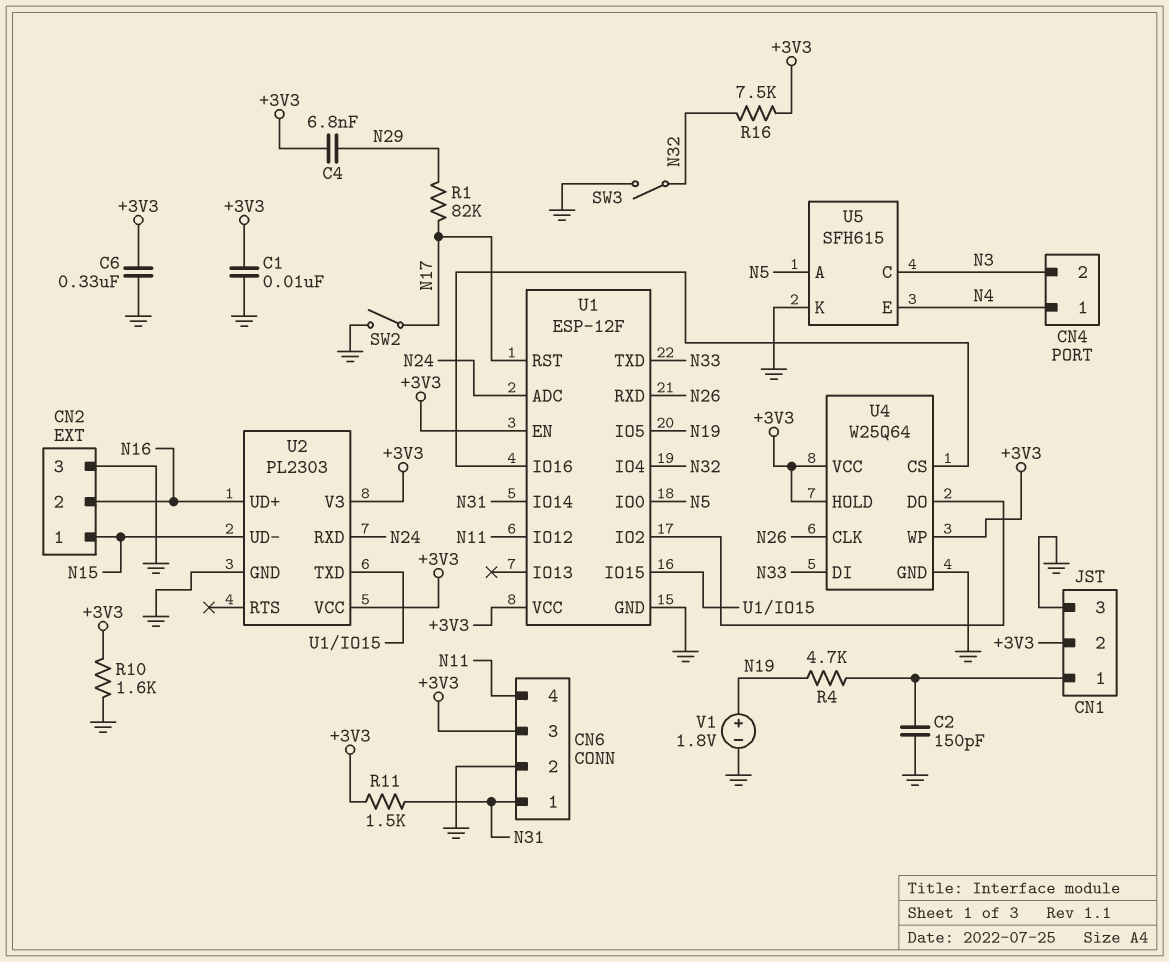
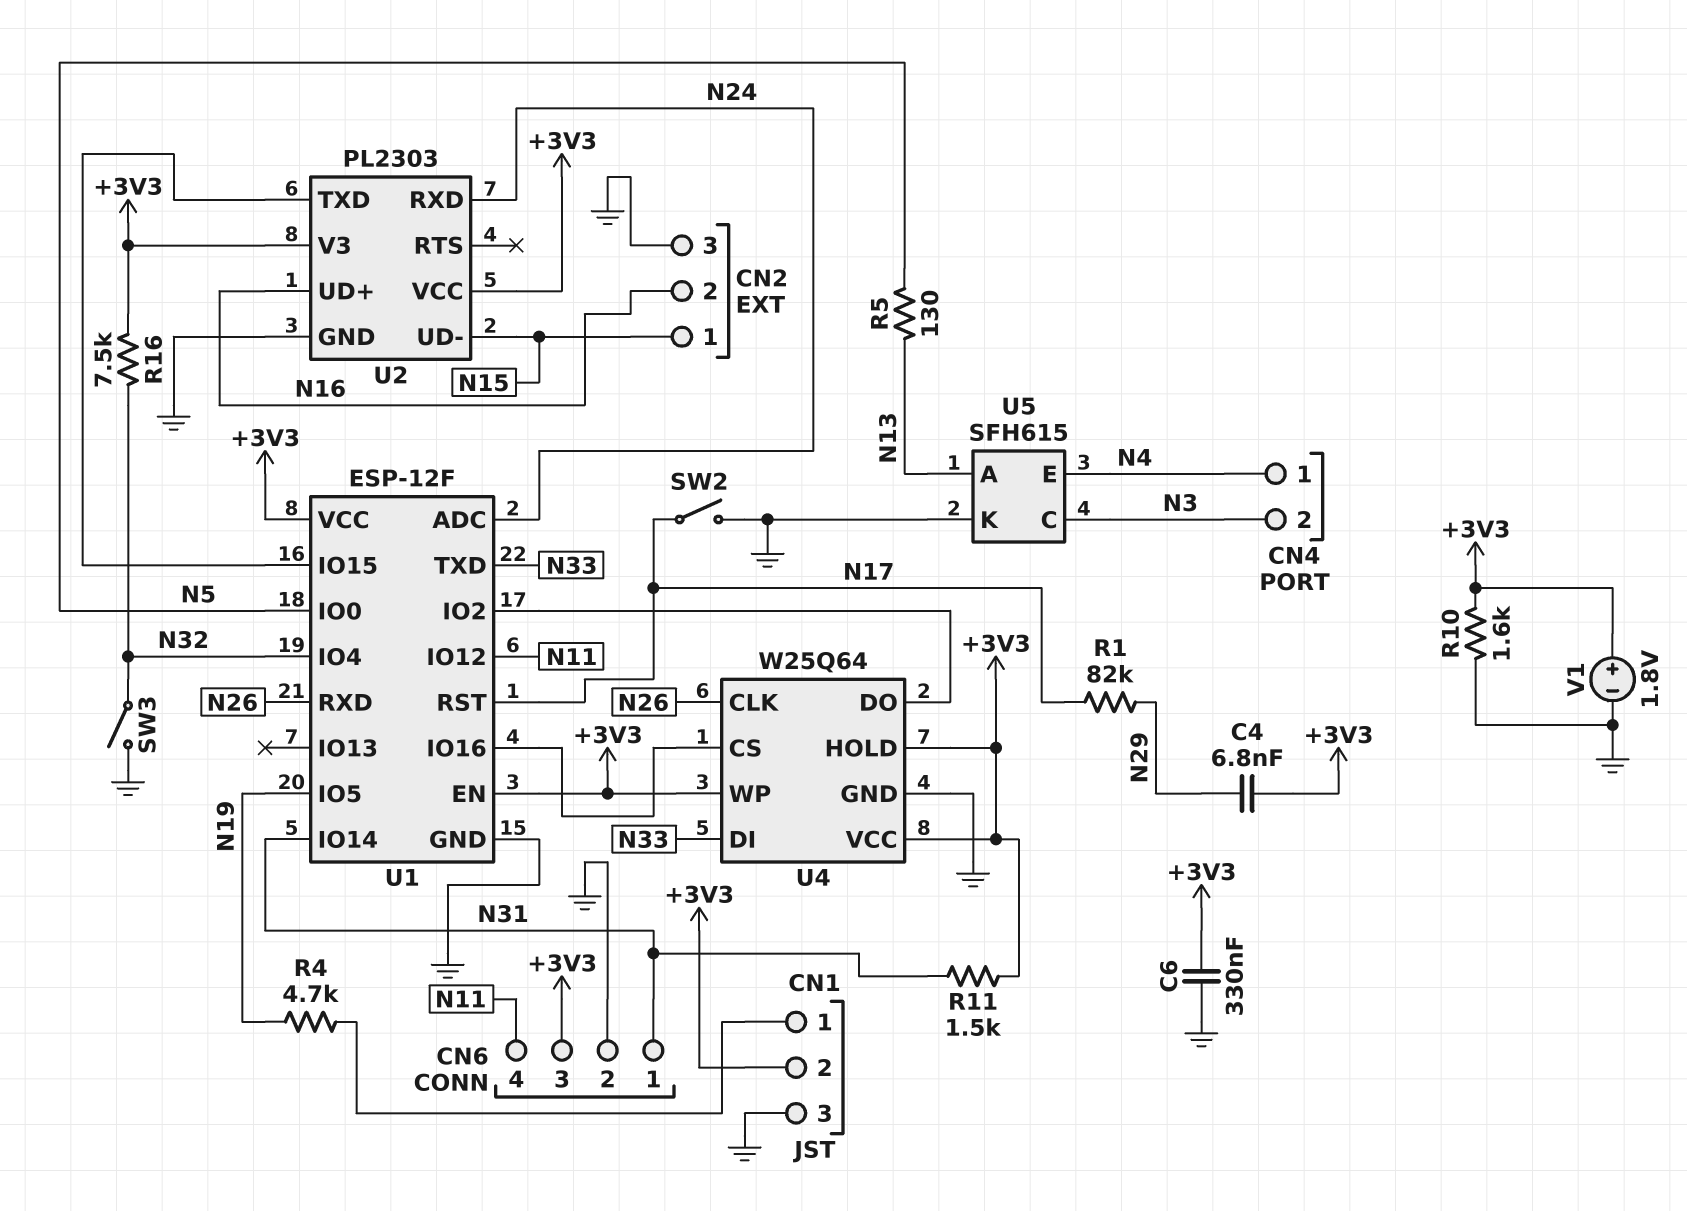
C1: 10nF (+3V3, GND) -> none
C2: 150pF (CN1/1, GND) -> none
R5: none -> 130 (N5, N13)
U5 pin A: N5 -> N13
V1: 1.8V (plus N19, minus GND) -> 1.8V (plus +3V3, minus GND)

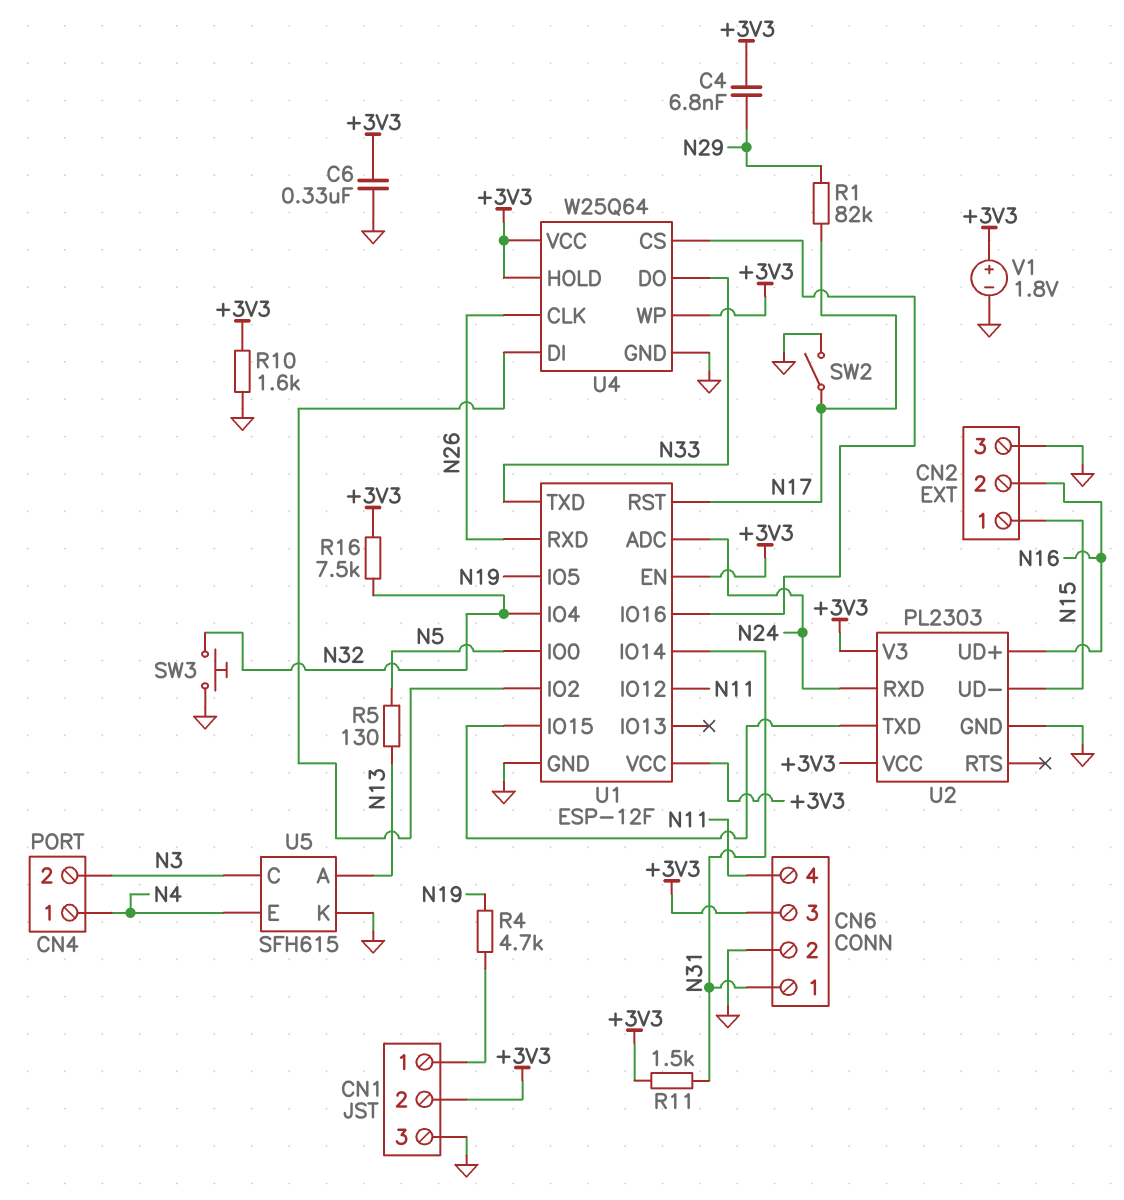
SW3: switch (GND, N32) -> button (GND, N32)
U4 pin DI: N33 -> U1/IO2
U4 pin DO: U1/IO2 -> N33

